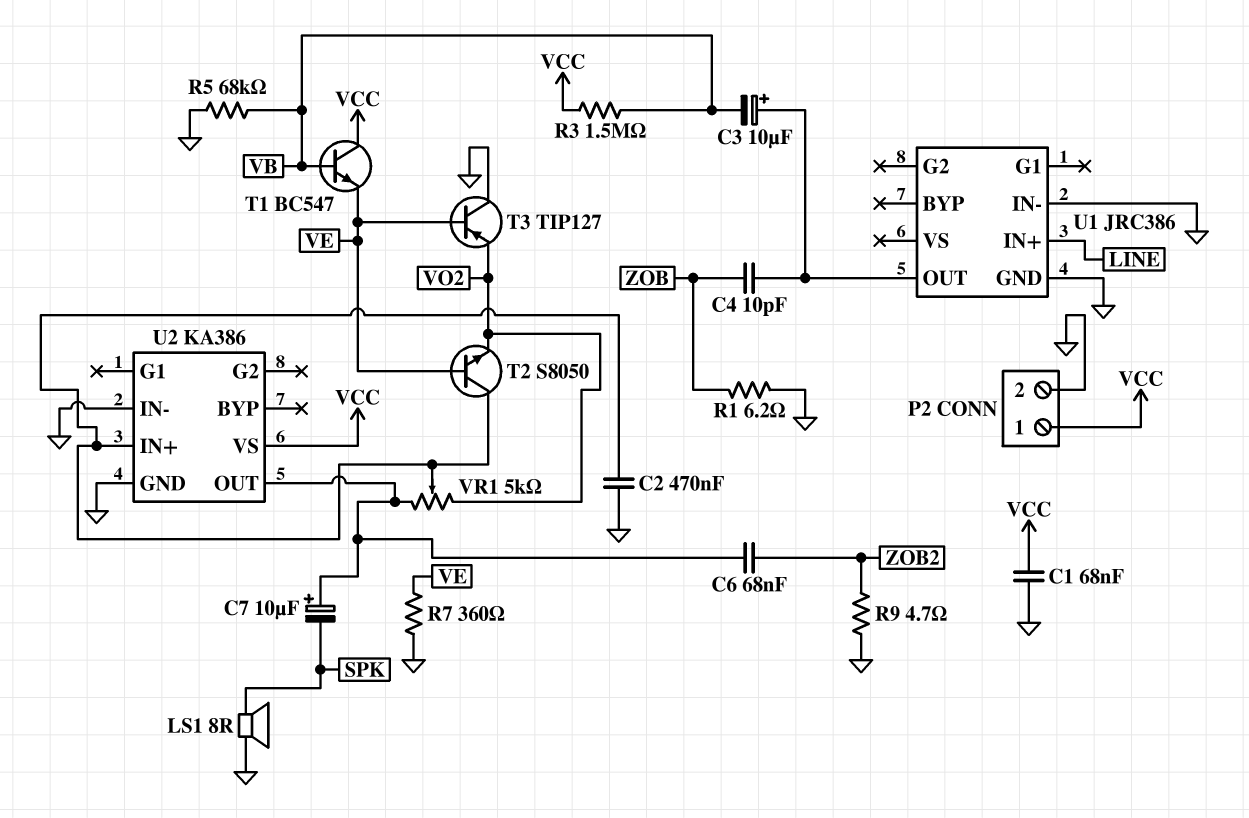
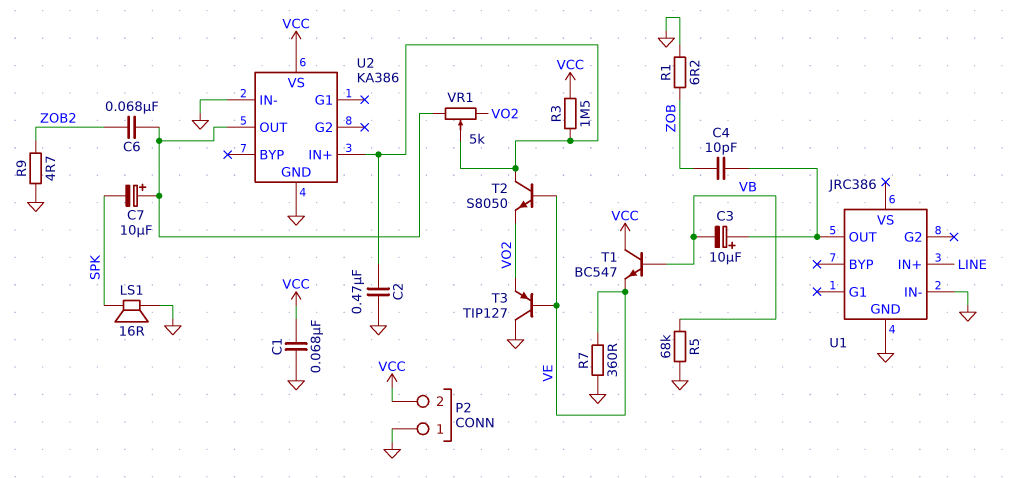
LS1: speaker 8R (GND, SPK) -> speaker 16R (GND, SPK)
P2 pin 1: VCC -> GND
P2 pin 2: GND -> VCC
R3: 1.5M (VB, VCC) -> 1.5M (U2/IN+, VCC)

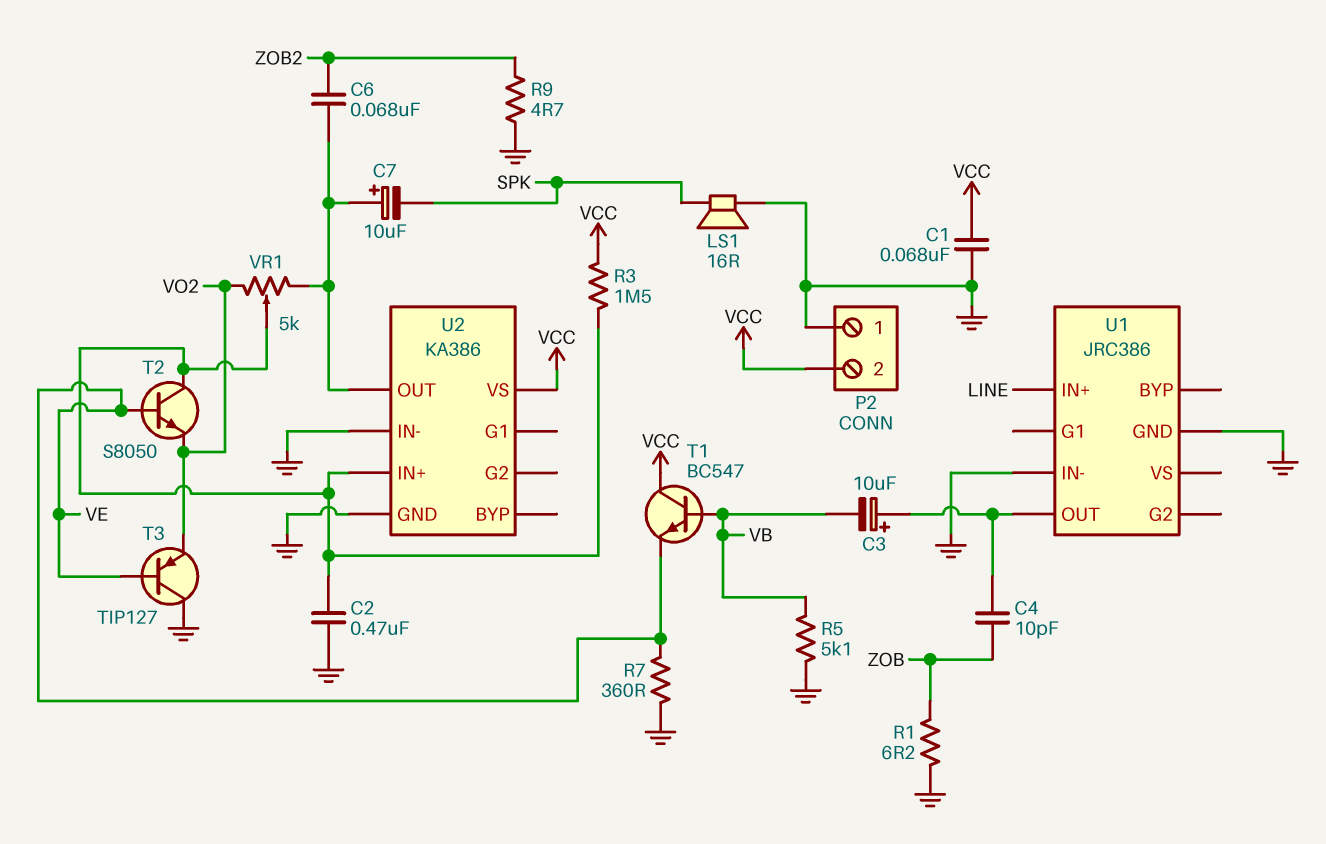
R5: 68k (GND, VB) -> 5.1k (GND, VB)

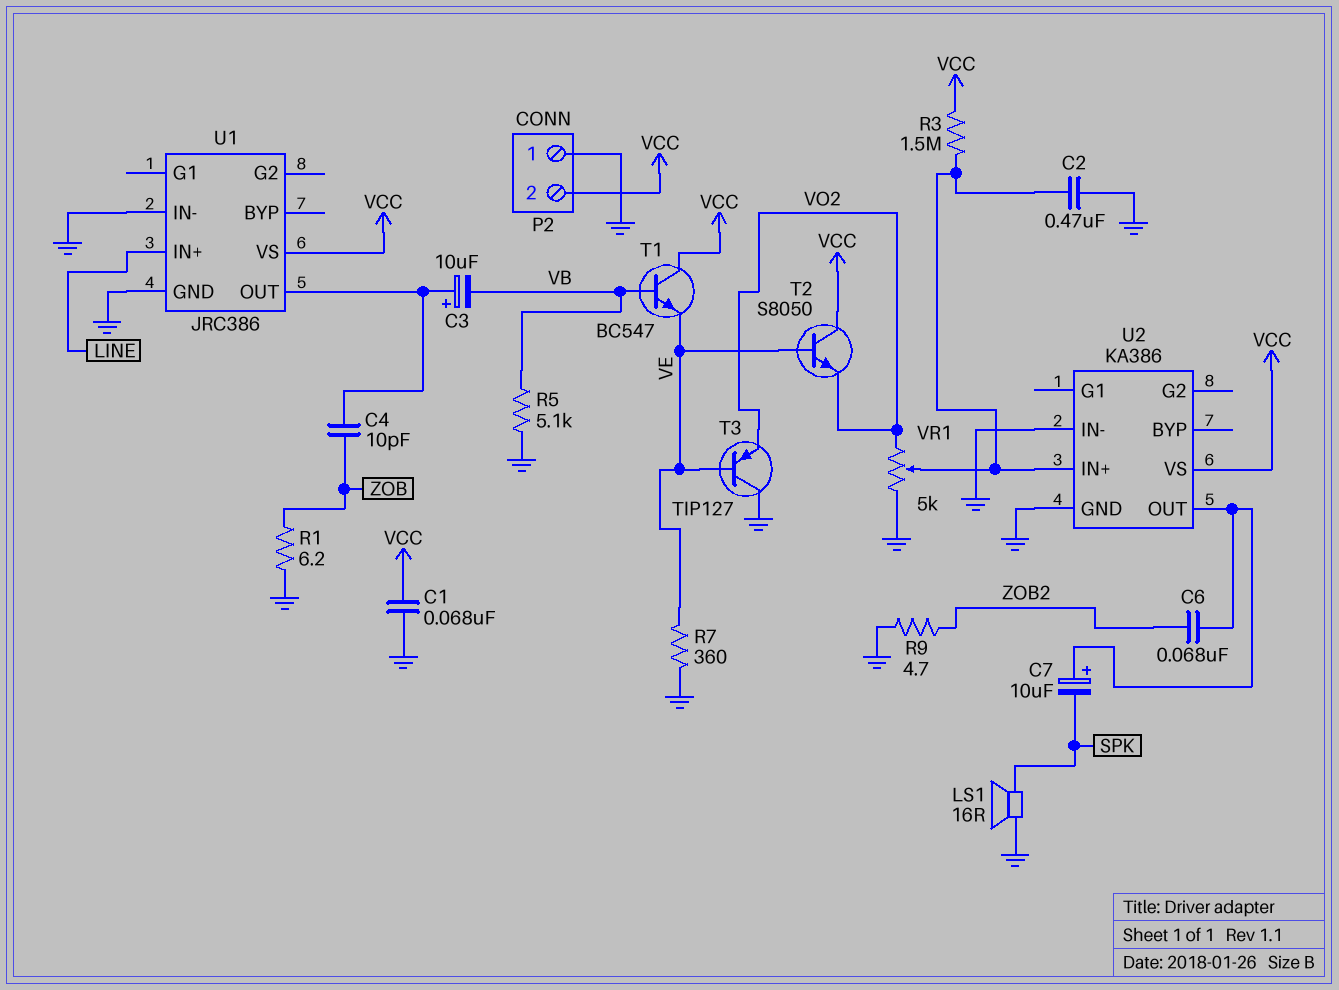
T2: NPN S8050 (B VE, C U2/IN+, E VO2) -> NPN S8050 (B VE, C VCC, E VO2)
U1 pin VS: none -> VCC
VR1: 5k (U2/OUT, VO2, wiper U2/IN+) -> 5k (GND, VO2, wiper U2/IN+)

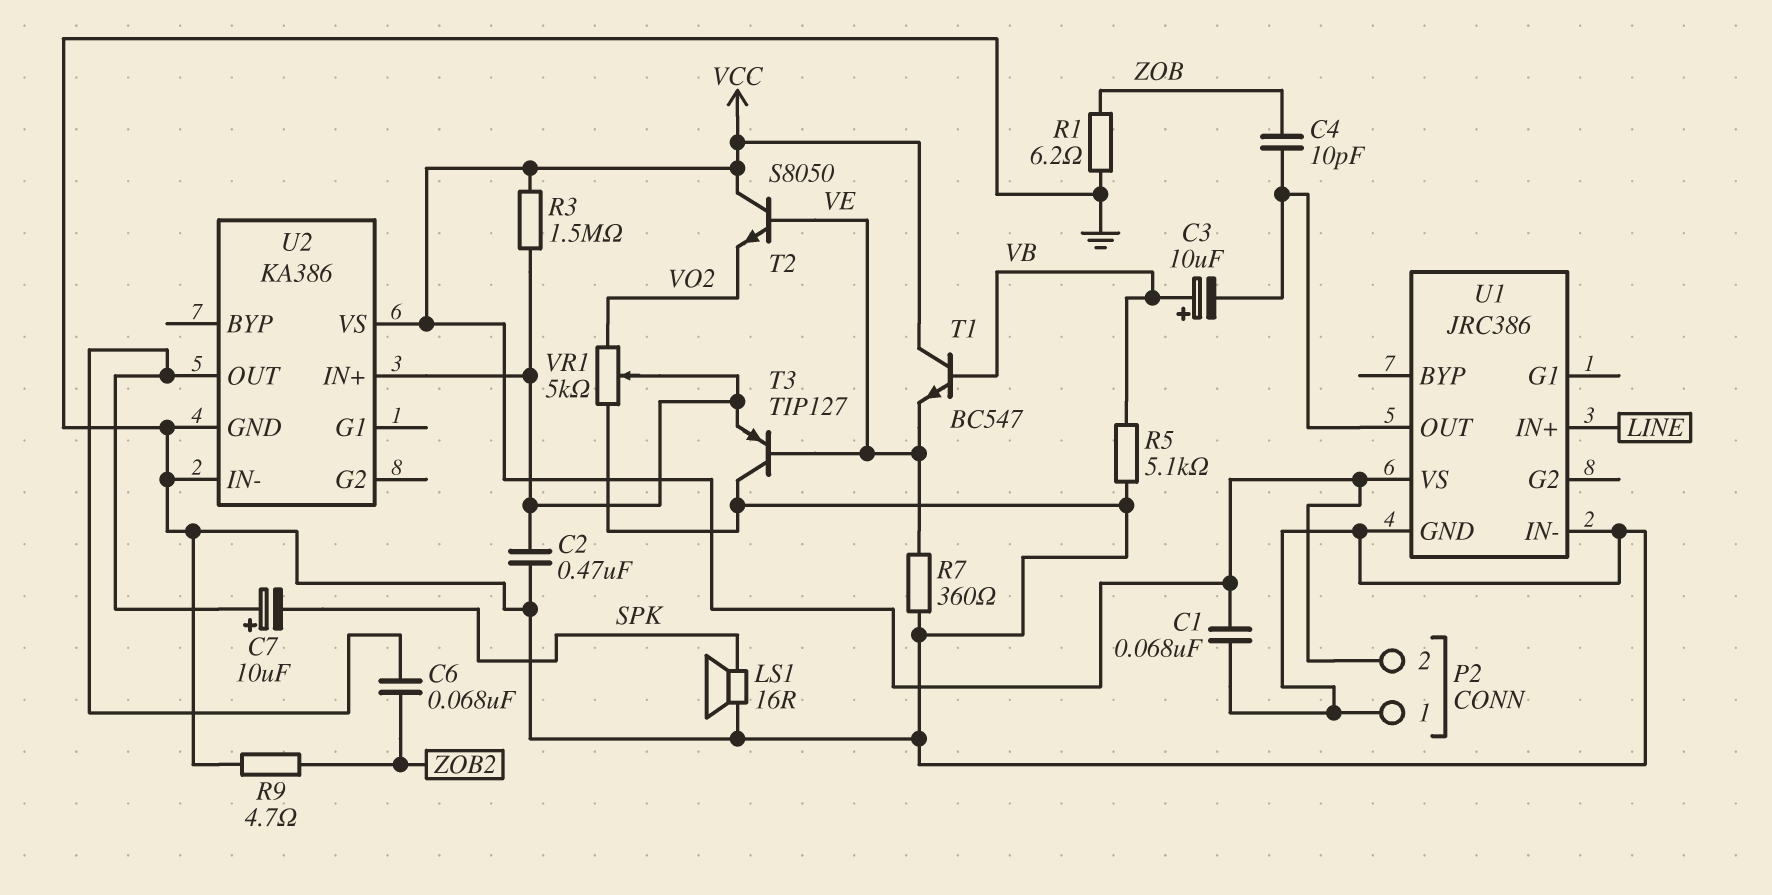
C3: 10uF (plus U1/OUT, minus VB) -> 10uF (plus VB, minus U1/OUT)
T3: PNP TIP127 (B VE, C GND, E VO2) -> PNP TIP127 (B VE, C GND, E U2/IN+)

